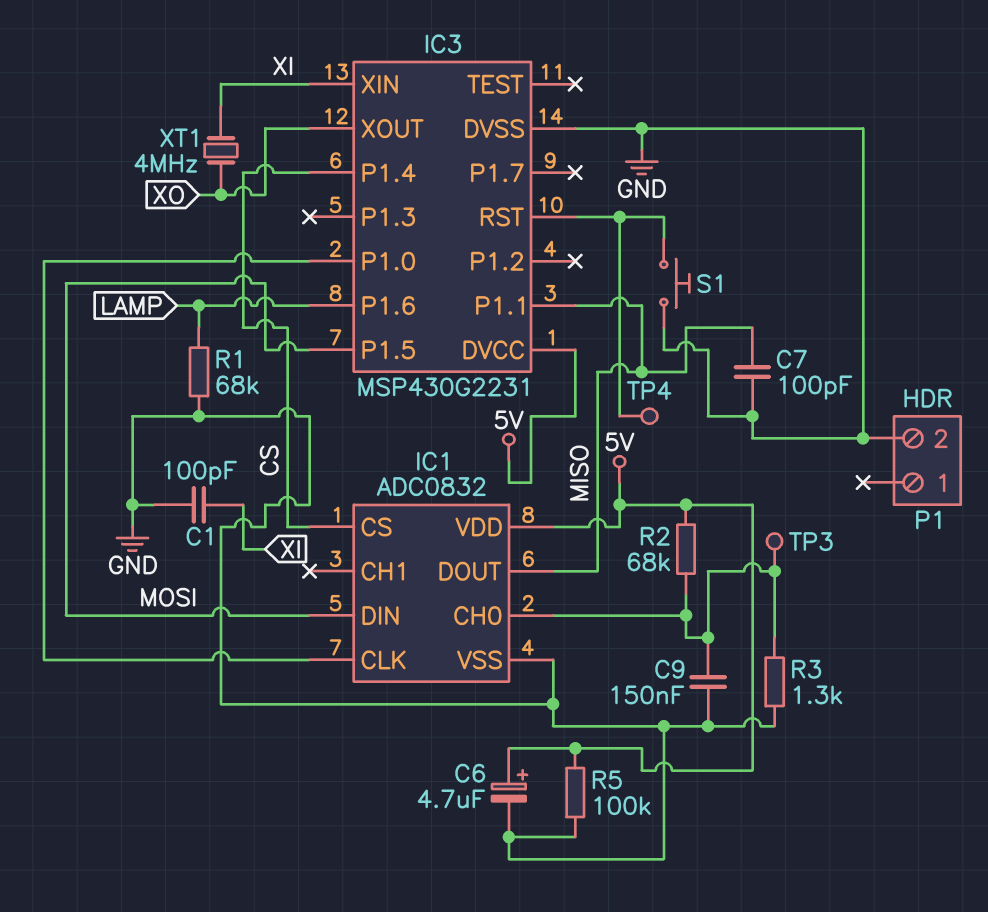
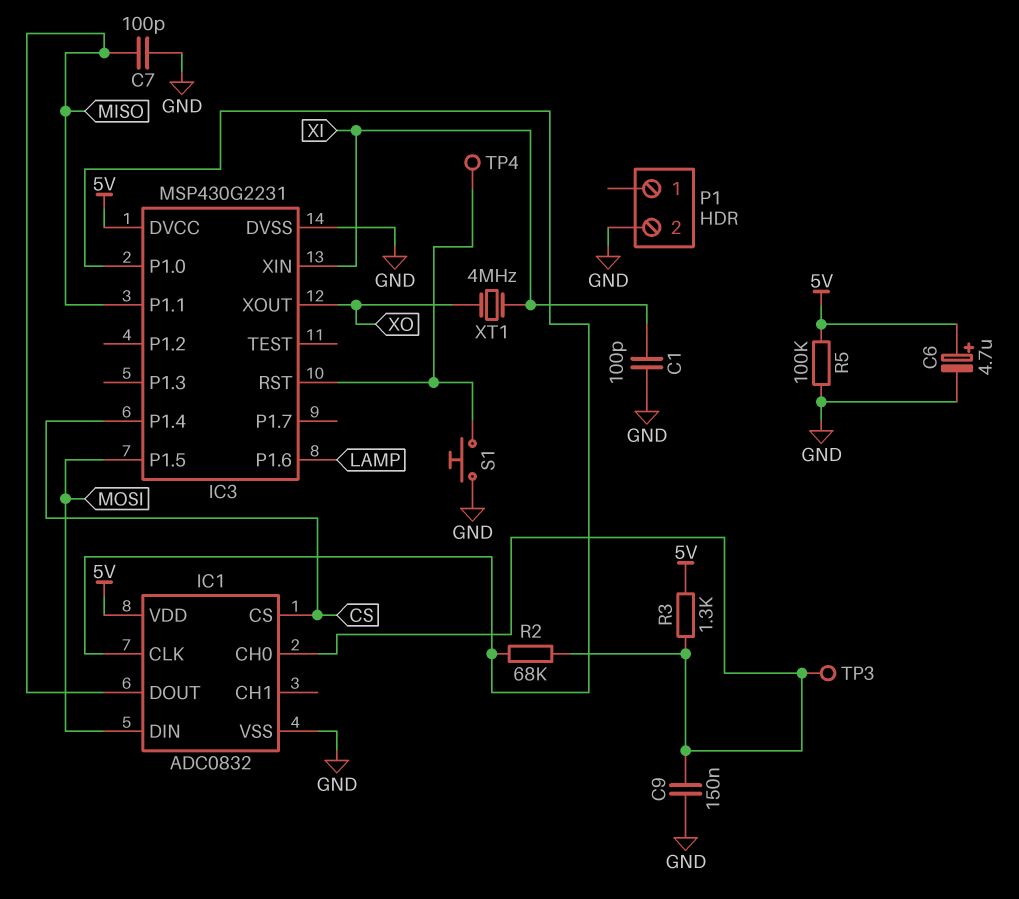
R1: 68k (GND, LAMP) -> none
R2: 68k (5V, IC1/CH0) -> 68k (IC1/CH0, IC1/CLK)
R3: 1.3k (GND, IC1/CH0) -> 1.3k (5V, IC1/CH0)

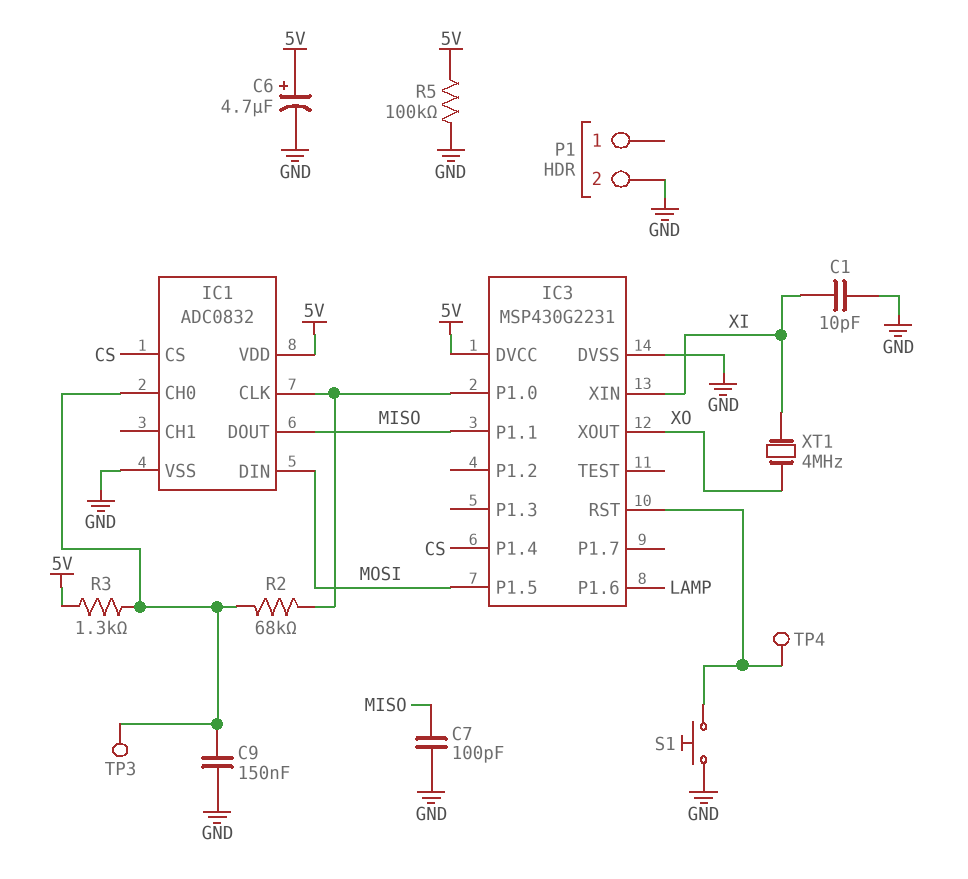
C1: 100pF (GND, XI) -> 10pF (GND, XI)

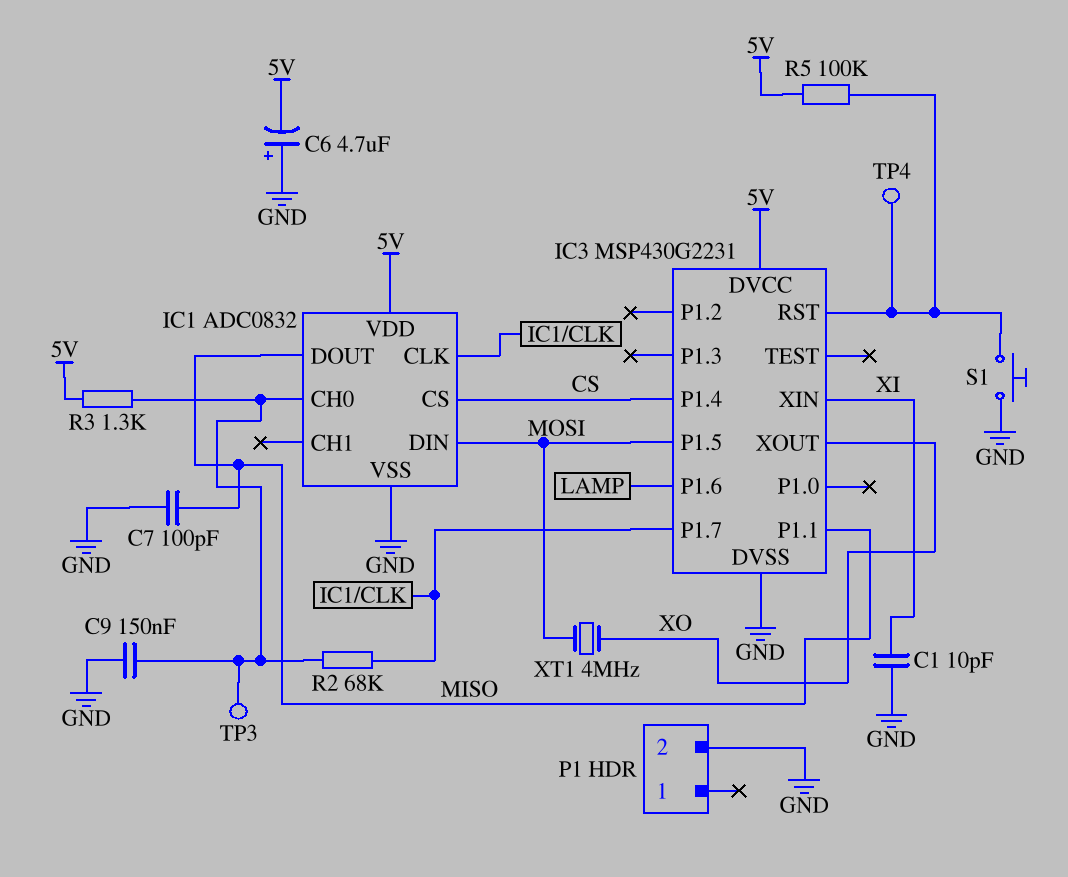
C6: 4.7uF (plus 5V, minus GND) -> 4.7uF (plus GND, minus 5V)
IC3 pin P1.0: IC1/CLK -> none
IC3 pin P1.7: none -> IC1/CLK
R5: 100k (5V, GND) -> 100k (5V, IC3/RST)
XT1: 4MHz (XI, XO) -> 4MHz (MOSI, XO)

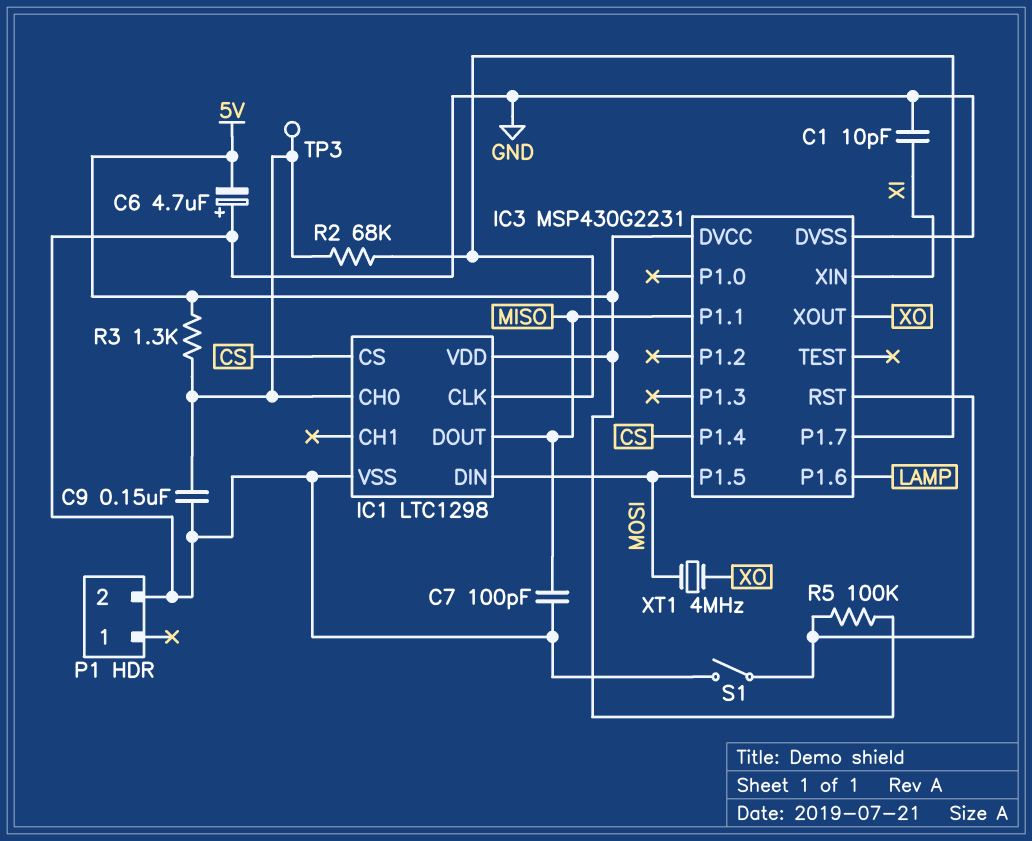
IC1: ADC0832 -> LTC1298
S1: button (GND, IC3/RST) -> switch (GND, IC3/RST)
TP4: test point (IC3/RST) -> none

